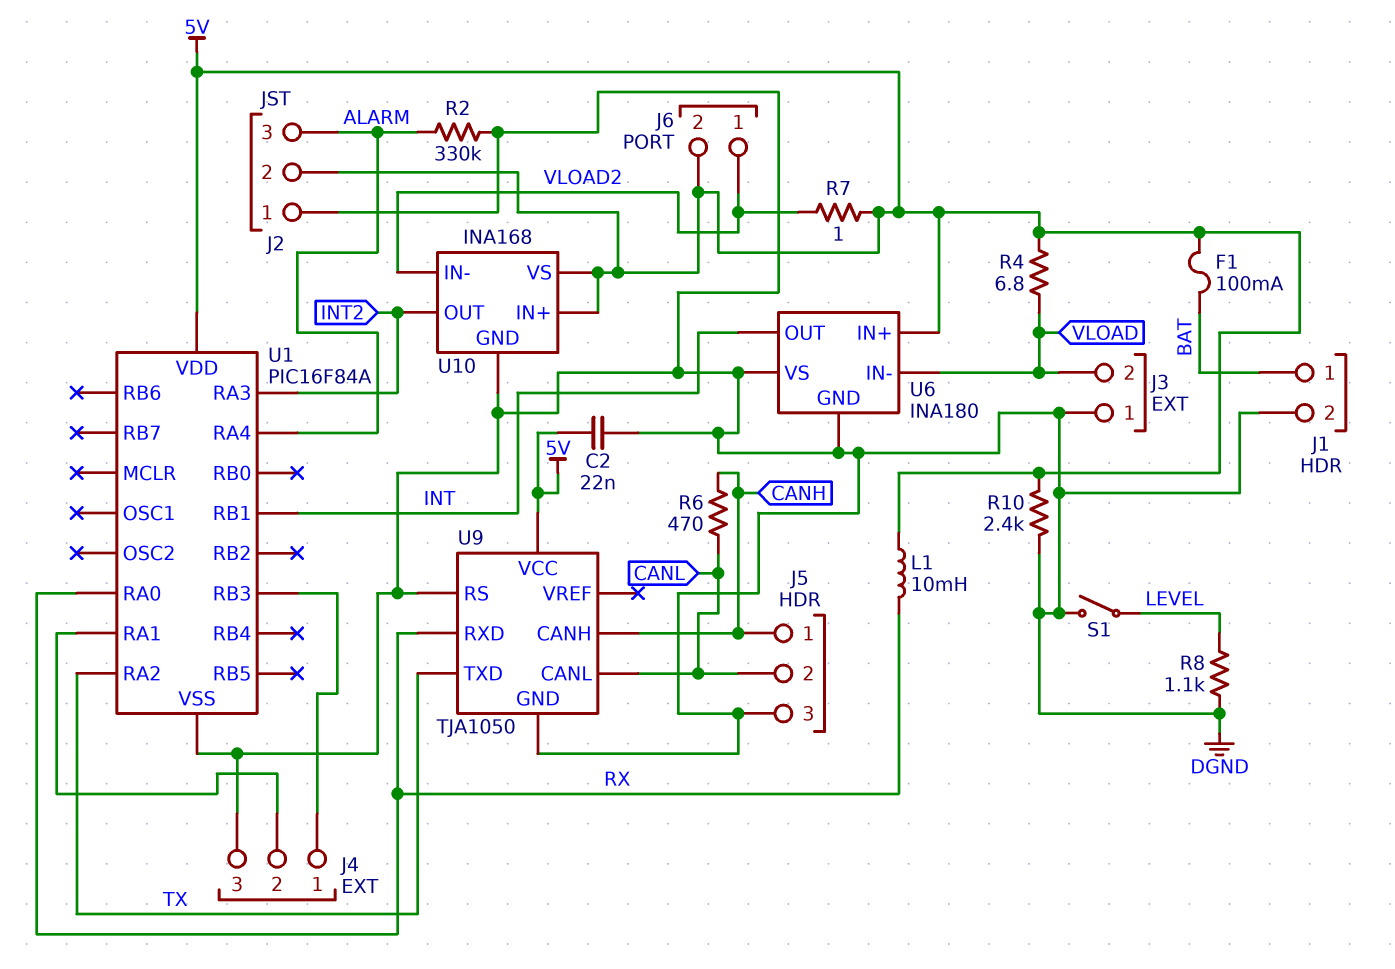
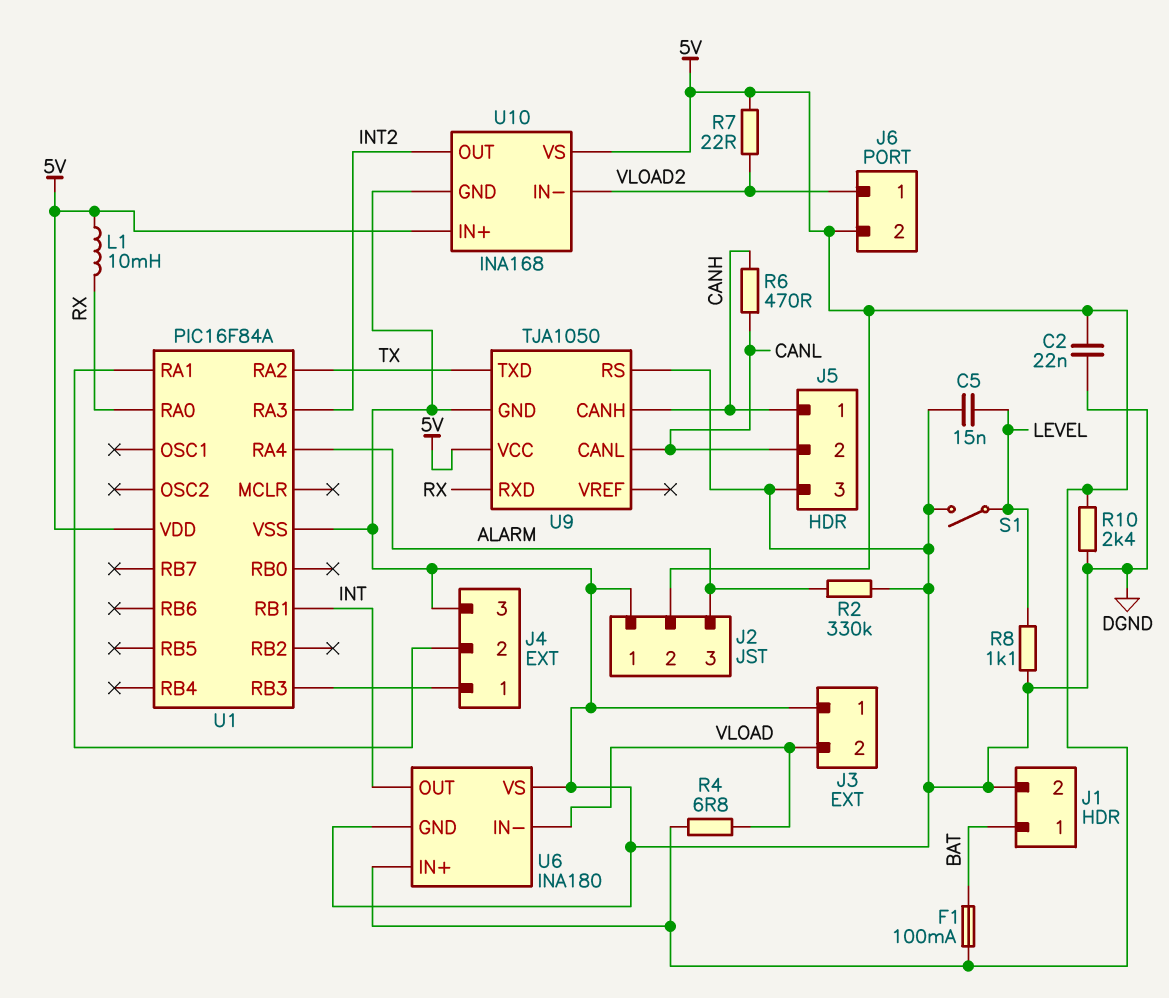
C5: none -> 15nF (DGND, LEVEL)
R7: 1 (5V, VLOAD2) -> 22 (5V, VLOAD2)

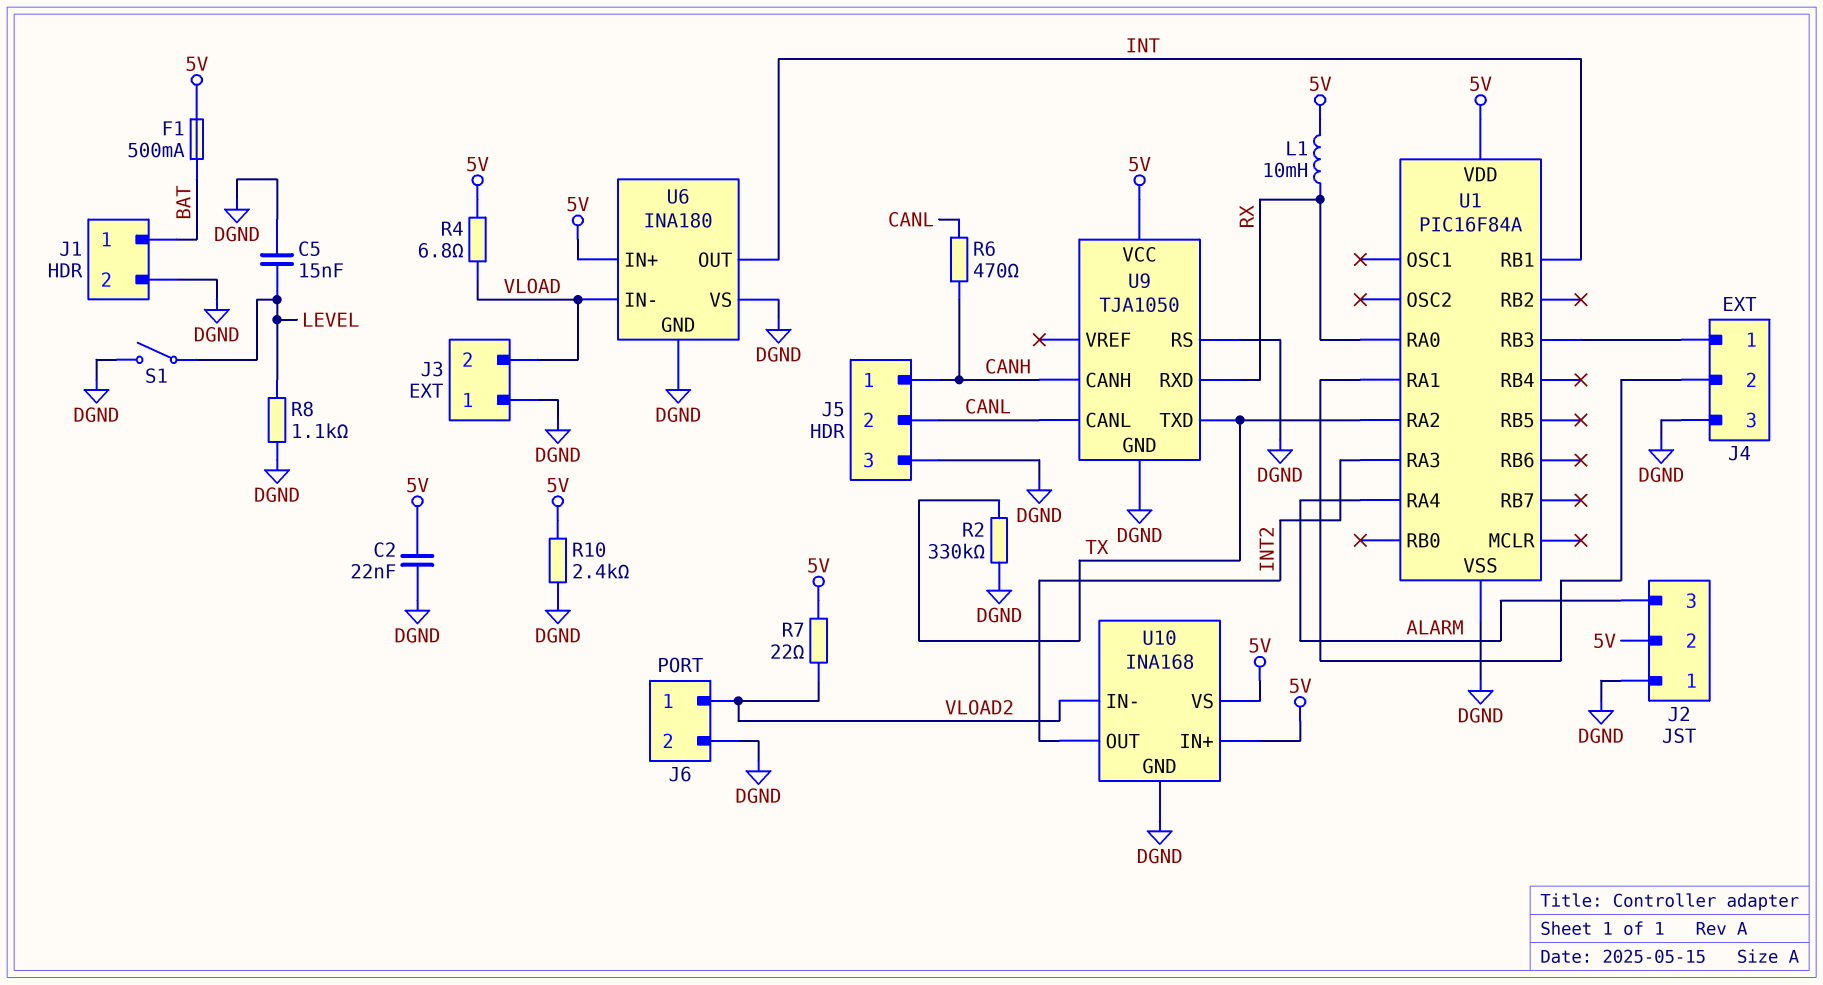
F1: 100mA (5V, BAT) -> 500mA (5V, BAT)
J6 pin 2: 5V -> DGND
R2: 330k (ALARM, DGND) -> 330k (DGND, TX)

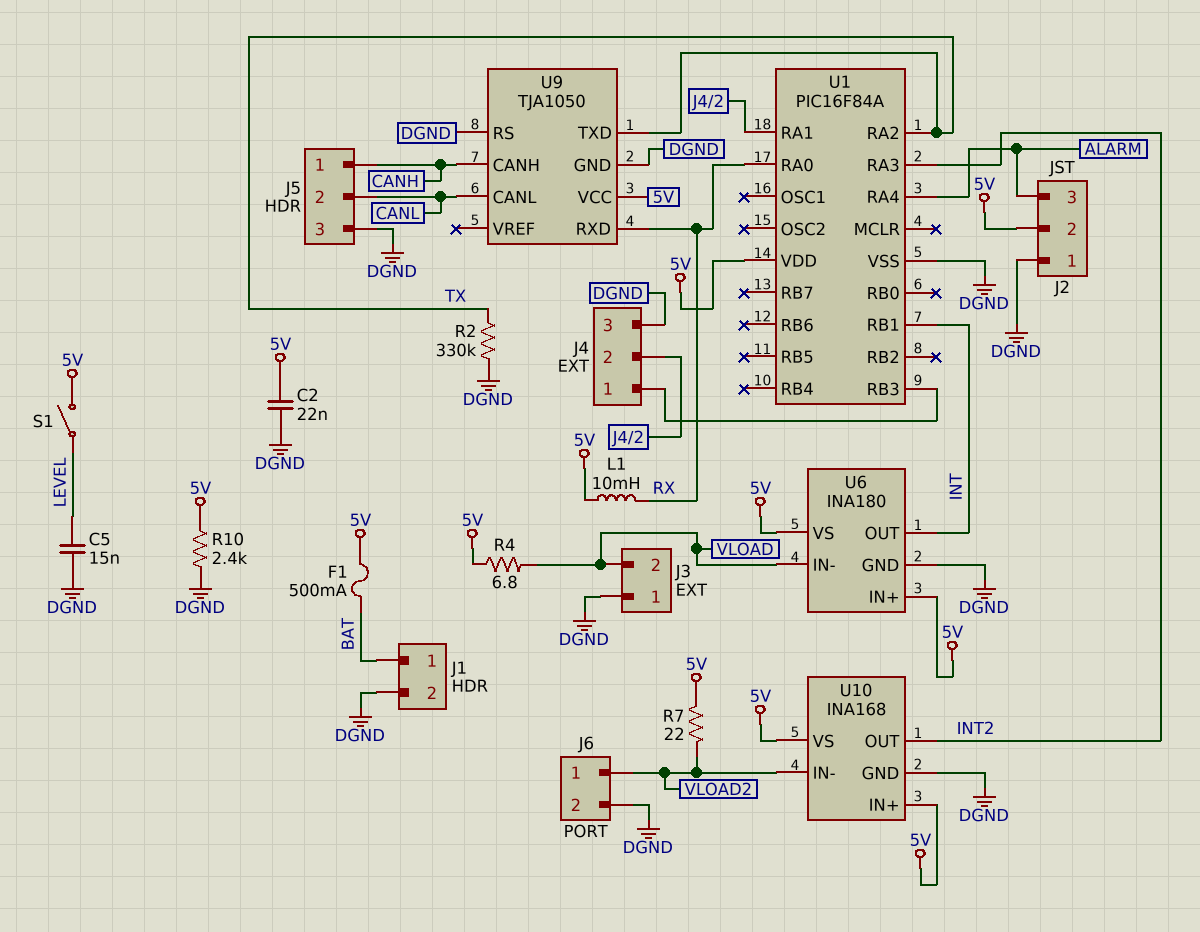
R6: 470 (CANH, CANL) -> none
R8: 1.1k (DGND, LEVEL) -> none
S1: switch (DGND, LEVEL) -> switch (5V, LEVEL)
U6 pin VS: DGND -> 5V

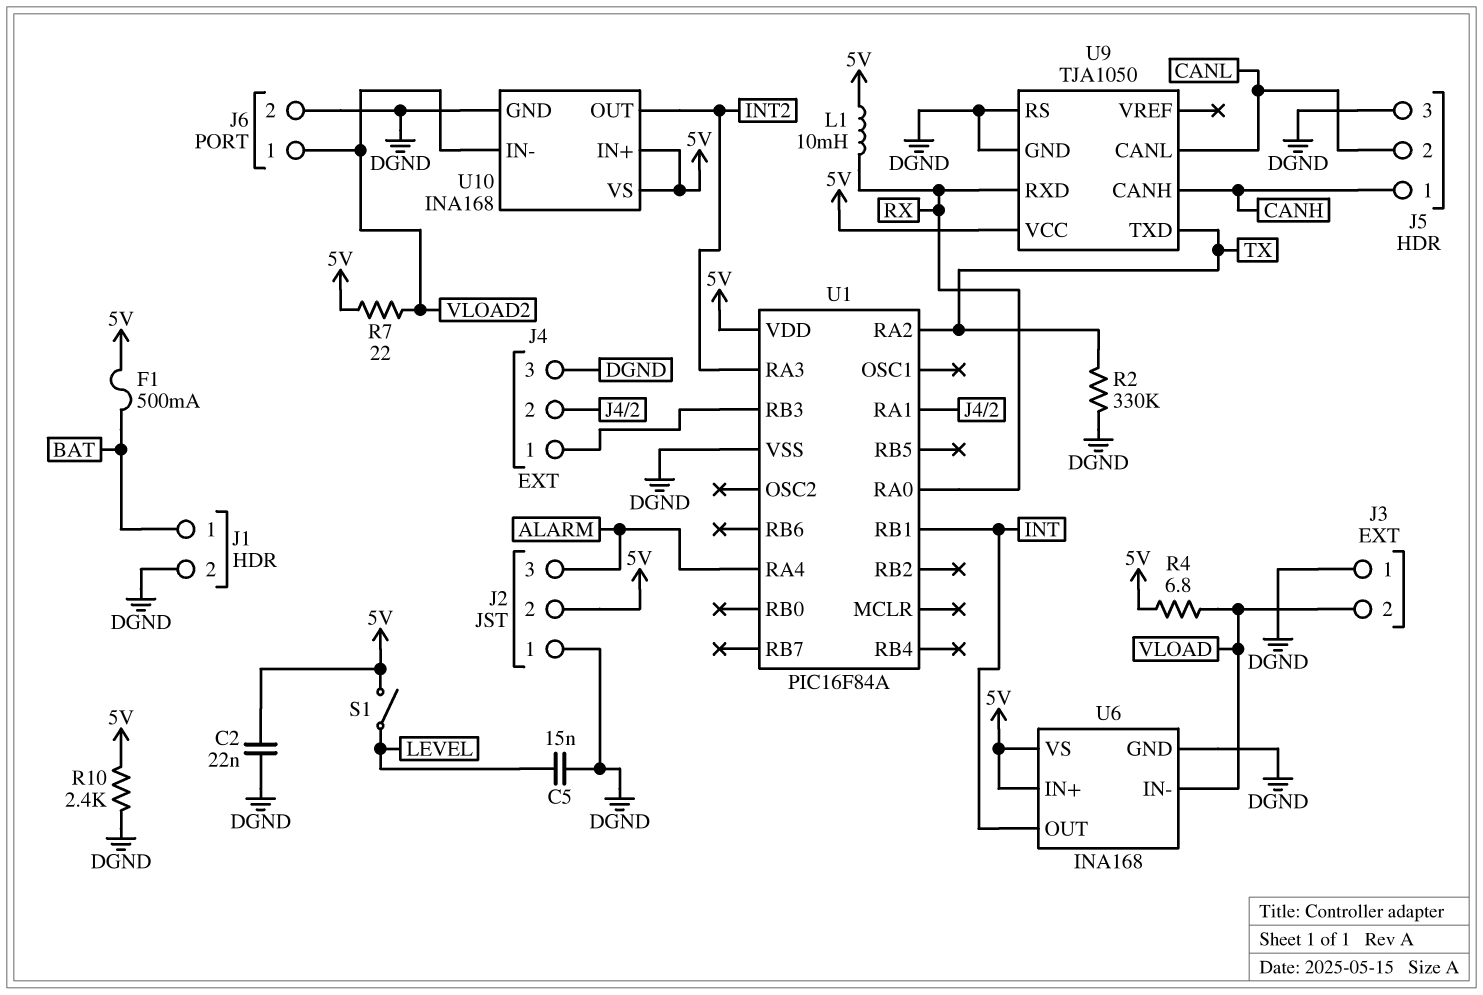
U6: INA180 -> INA168

